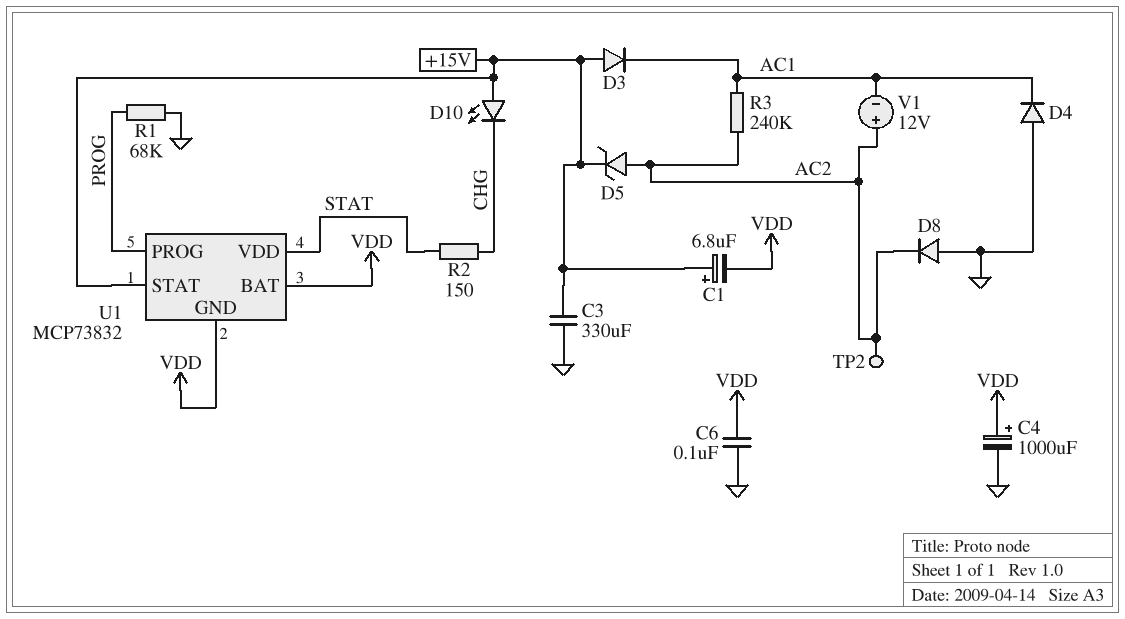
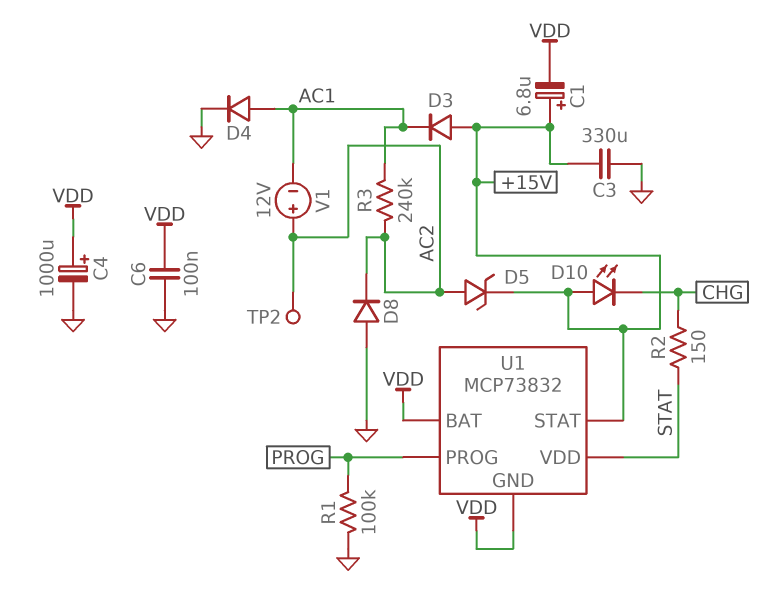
D4: diode (A GND, K AC1) -> diode (A AC1, K GND)
R1: 68k (GND, PROG) -> 100k (GND, PROG)

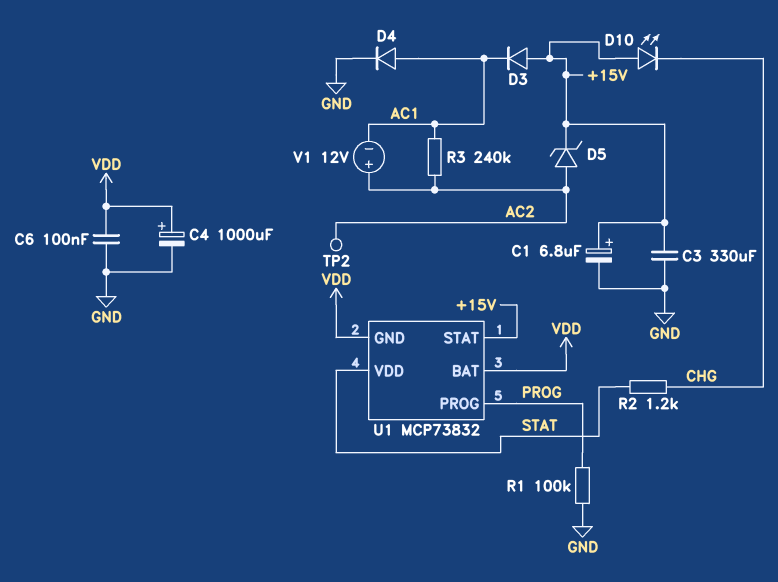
C1: 6.8uF (plus +15V, minus VDD) -> 6.8uF (plus +15V, minus GND)
D8: diode (A GND, K AC2) -> none
R2: 150 (CHG, STAT) -> 1.2k (CHG, STAT)

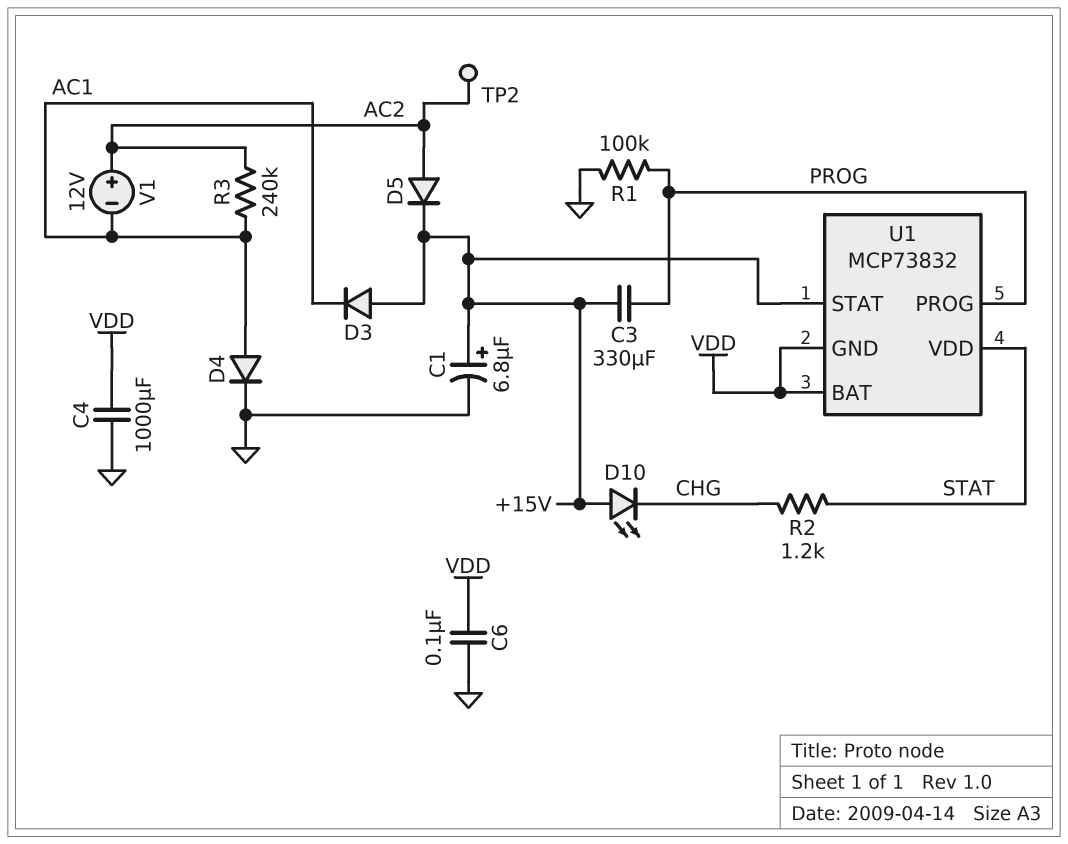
C3: 330uF (+15V, GND) -> 330uF (+15V, PROG)
C4: 1000uF (plus VDD, minus GND) -> 1000uF (GND, VDD)
D5: zener (A AC2, K +15V) -> diode (A AC2, K +15V)

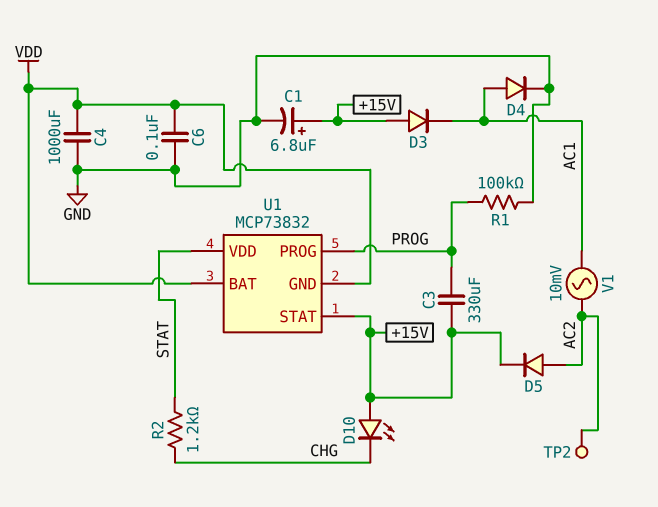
R3: 240k (AC1, AC2) -> none
V1: 12V (plus AC2, minus AC1) -> AC 10mV (AC1, AC2)

